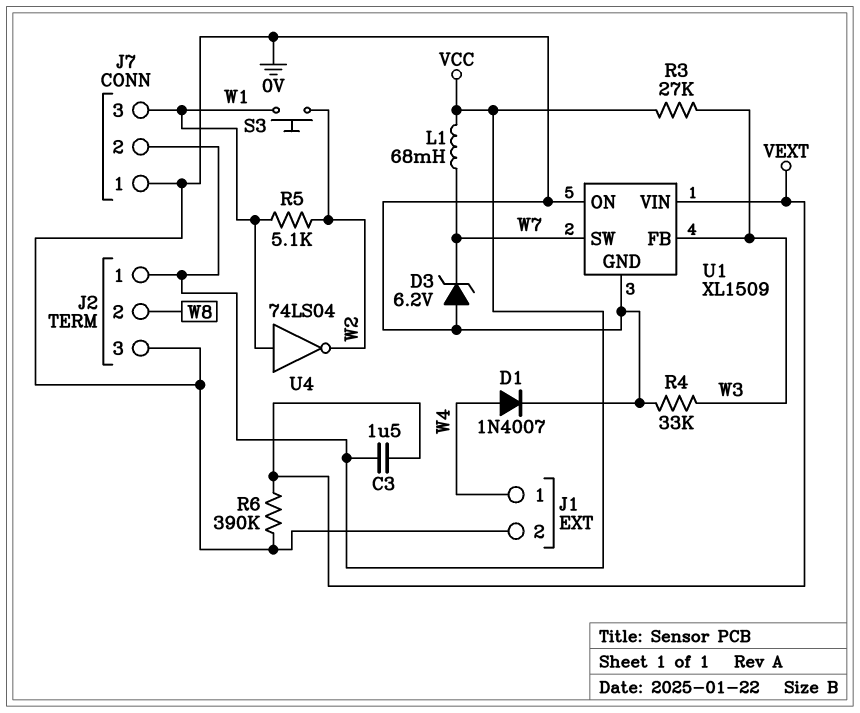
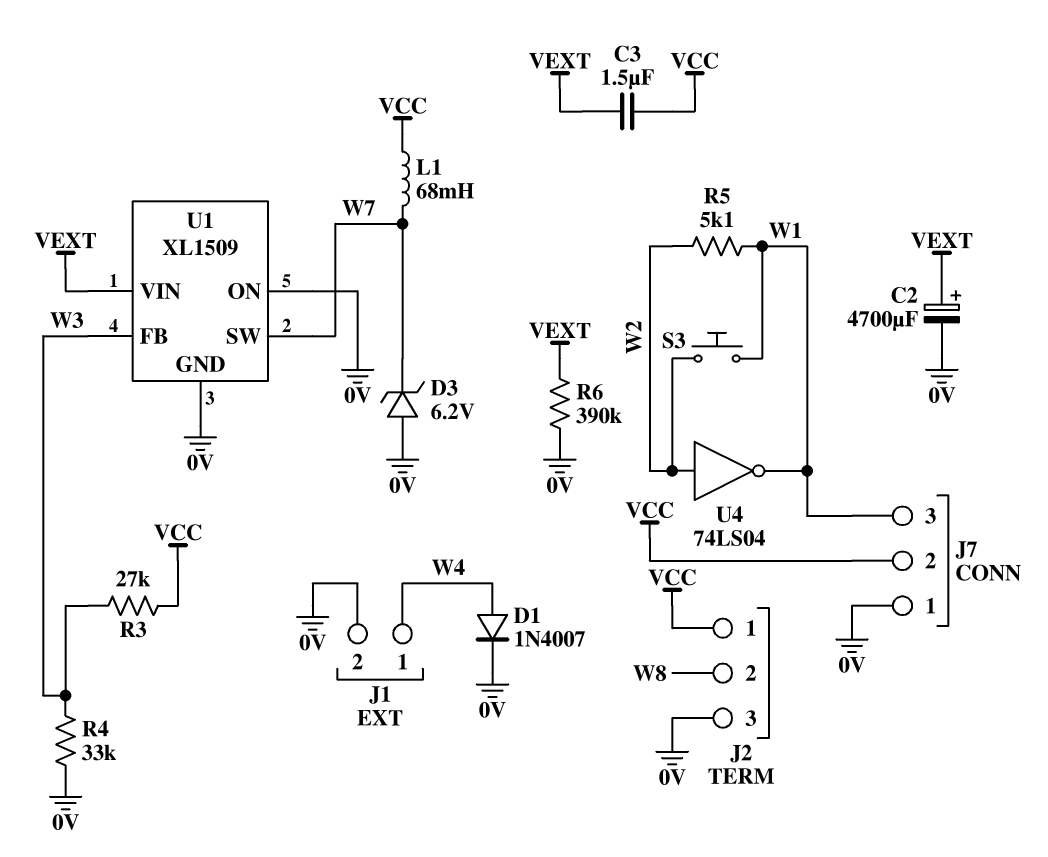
C2: none -> 4700uF (plus VEXT, minus 0V)
U4: NOT 74LS04 (in W1, out W2) -> NOT 74LS04 (in W2, out W1)

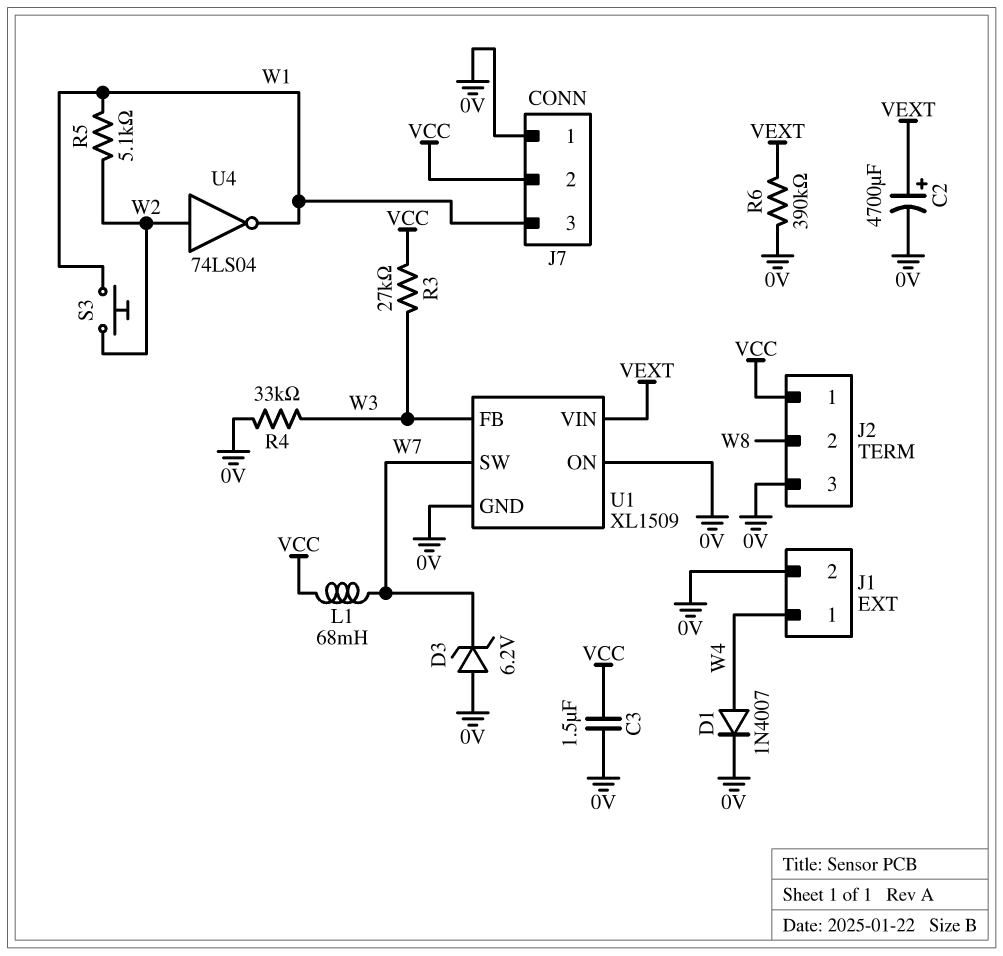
C3: 1.5uF (VCC, VEXT) -> 1.5uF (0V, VCC)

